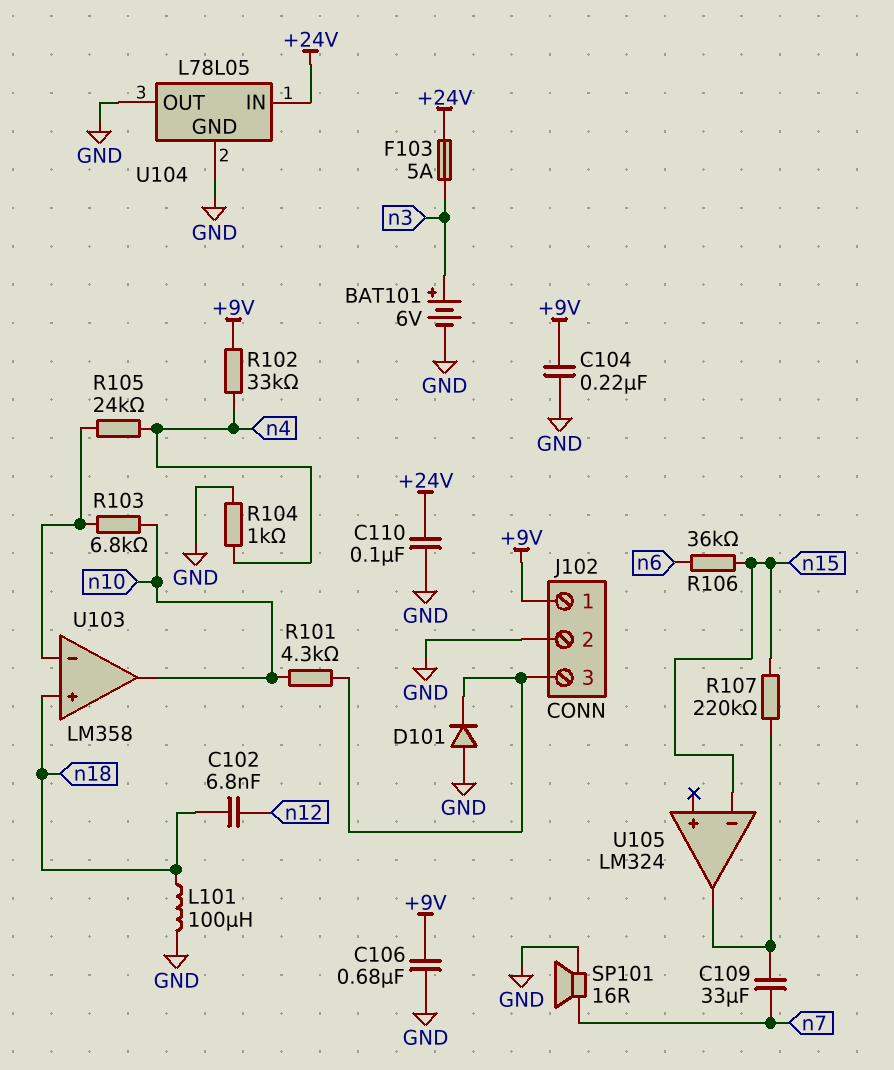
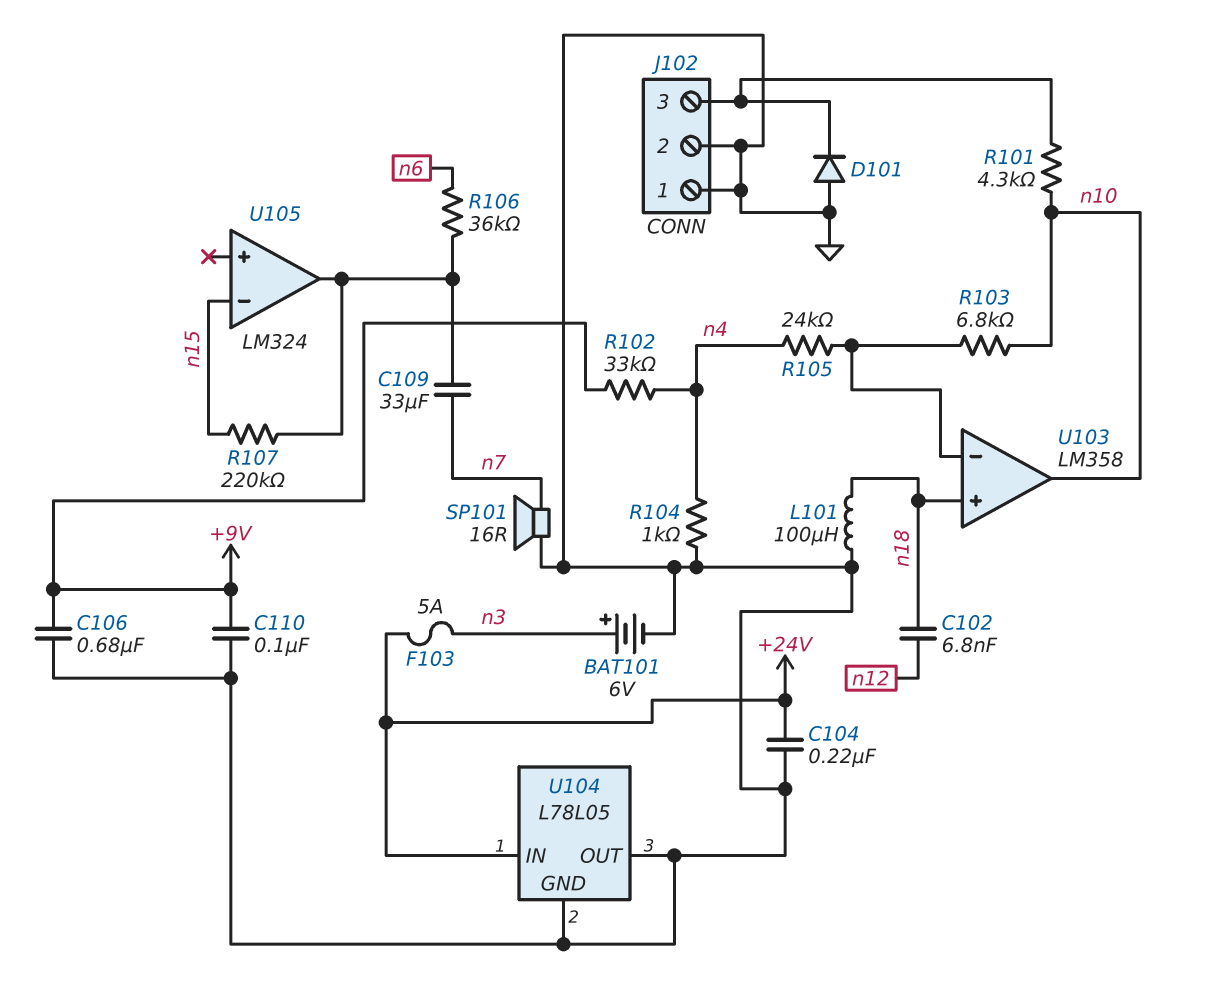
C104: 220nF (+9V, GND) -> 220nF (+24V, GND)
C110: 100nF (+24V, GND) -> 100nF (+9V, GND)
J102 pin 1: +9V -> GND
R106: 36k (n6, n15) -> 36k (U105/out, n6)

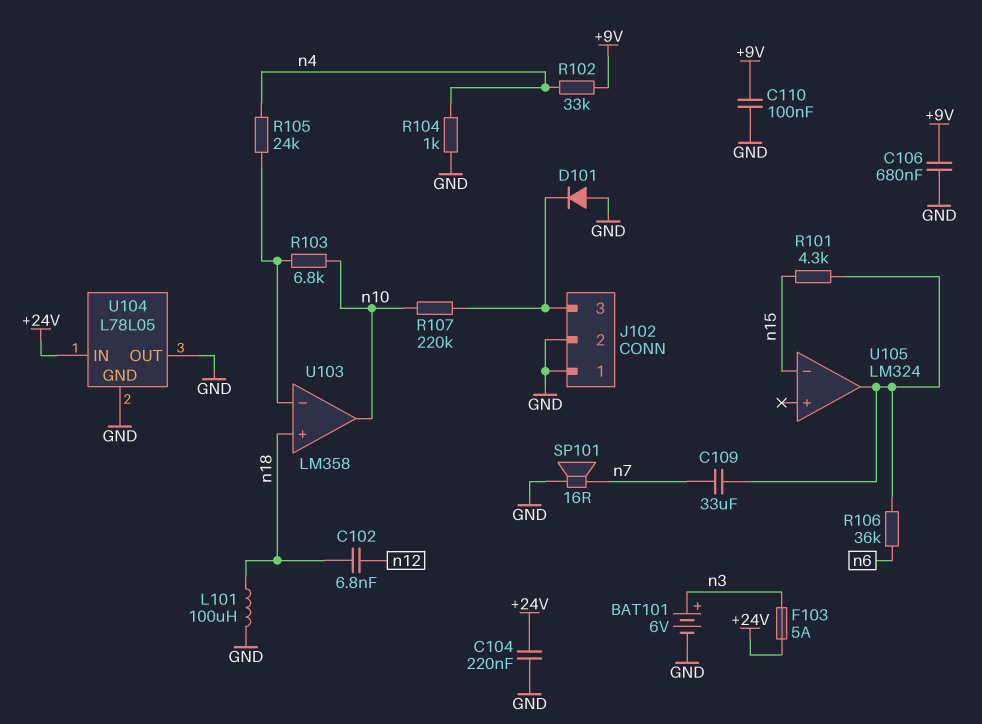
R101: 4.3k (J102/3, n10) -> 4.3k (U105/out, n15)
R107: 220k (U105/out, n15) -> 220k (J102/3, n10)

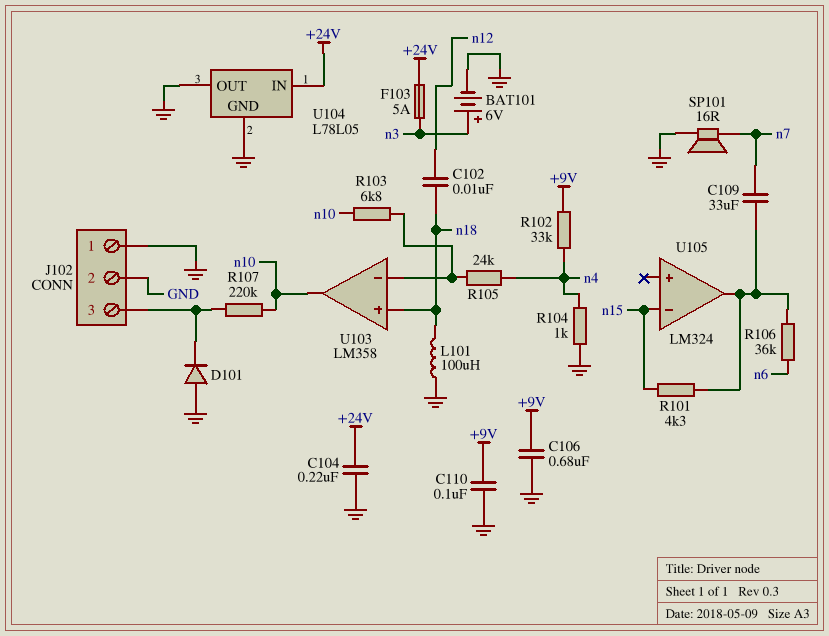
C102: 6.8nF (n12, n18) -> 10nF (n12, n18)

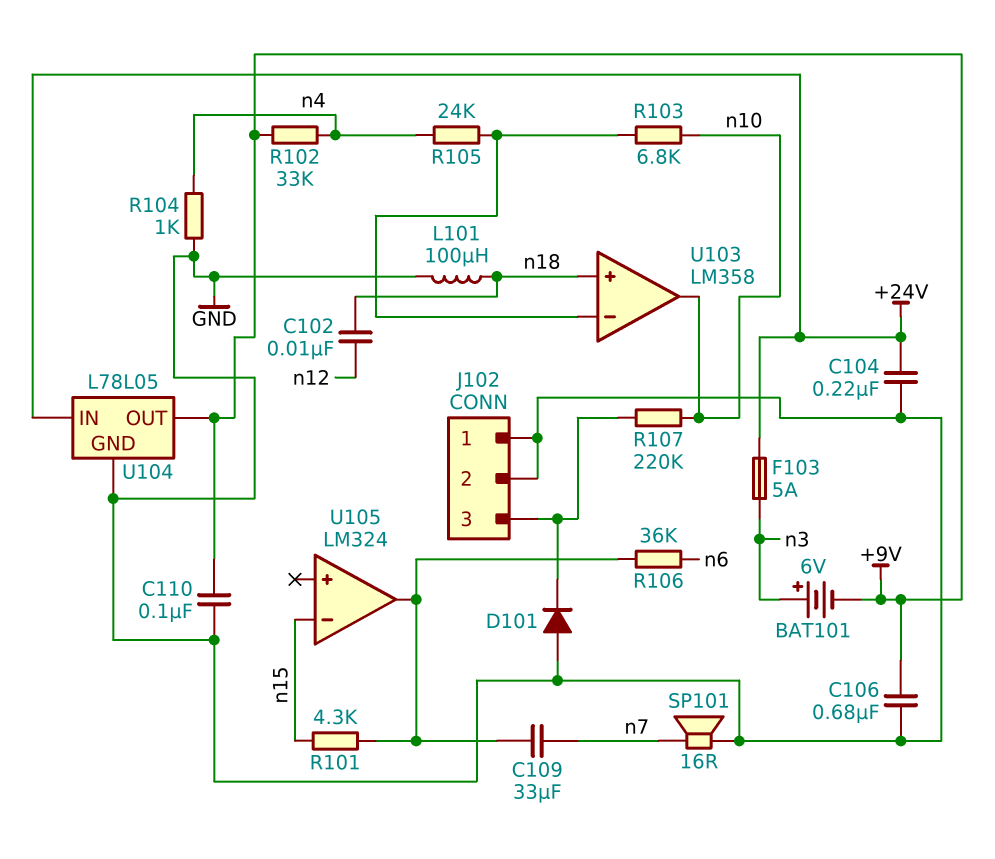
BAT101: 6V (plus n3, minus GND) -> 6V (plus n3, minus +9V)
U104 pin OUT: GND -> +9V

